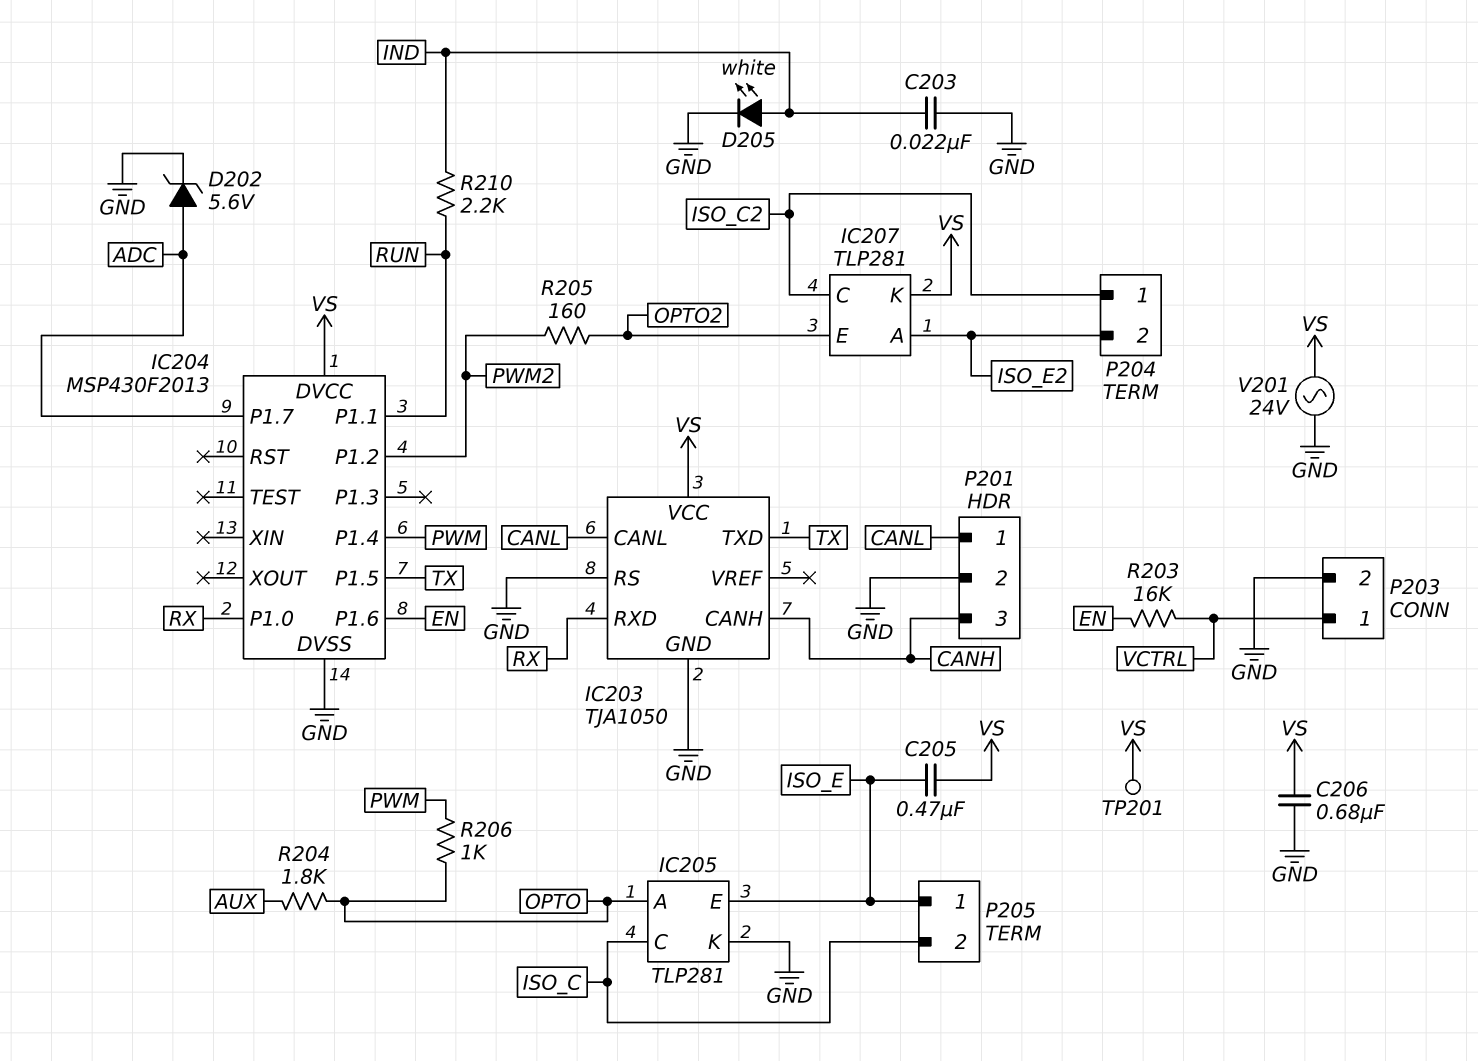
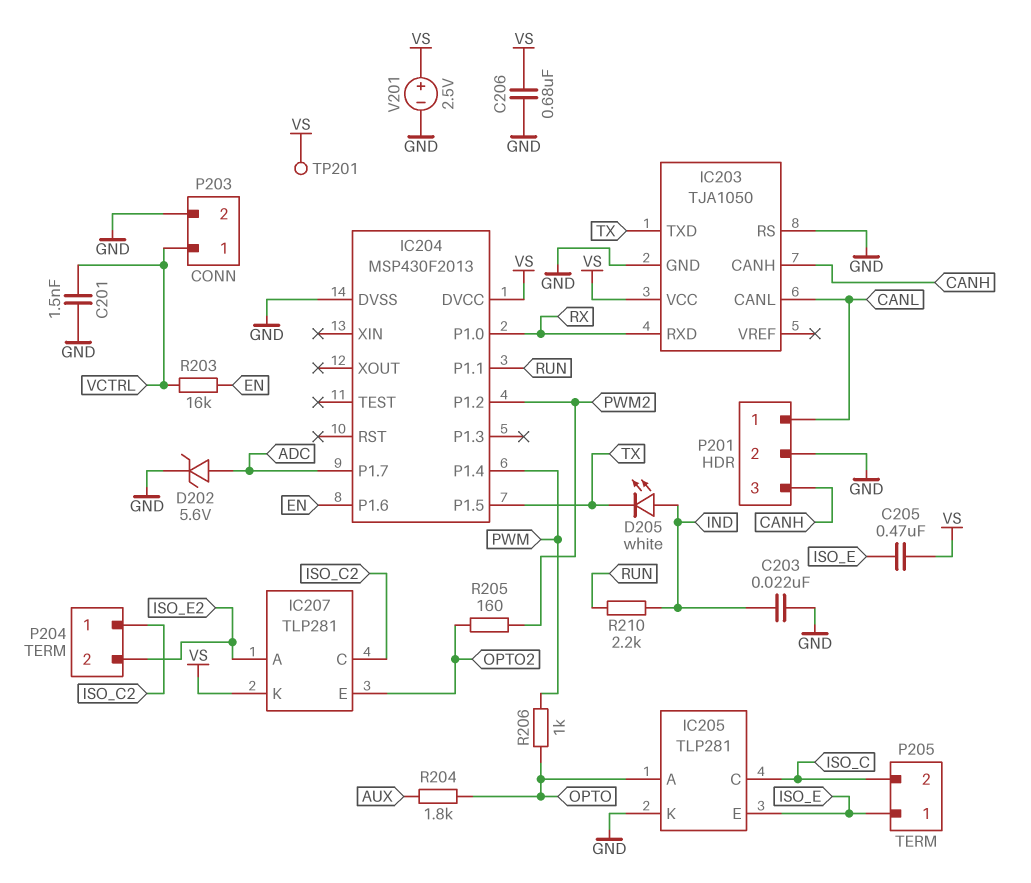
C201: none -> 1.5nF (GND, VCTRL)
D205: LED white (A IND, K GND) -> LED white (A IND, K TX)
V201: AC 24V (GND, VS) -> 2.5V (plus VS, minus GND)

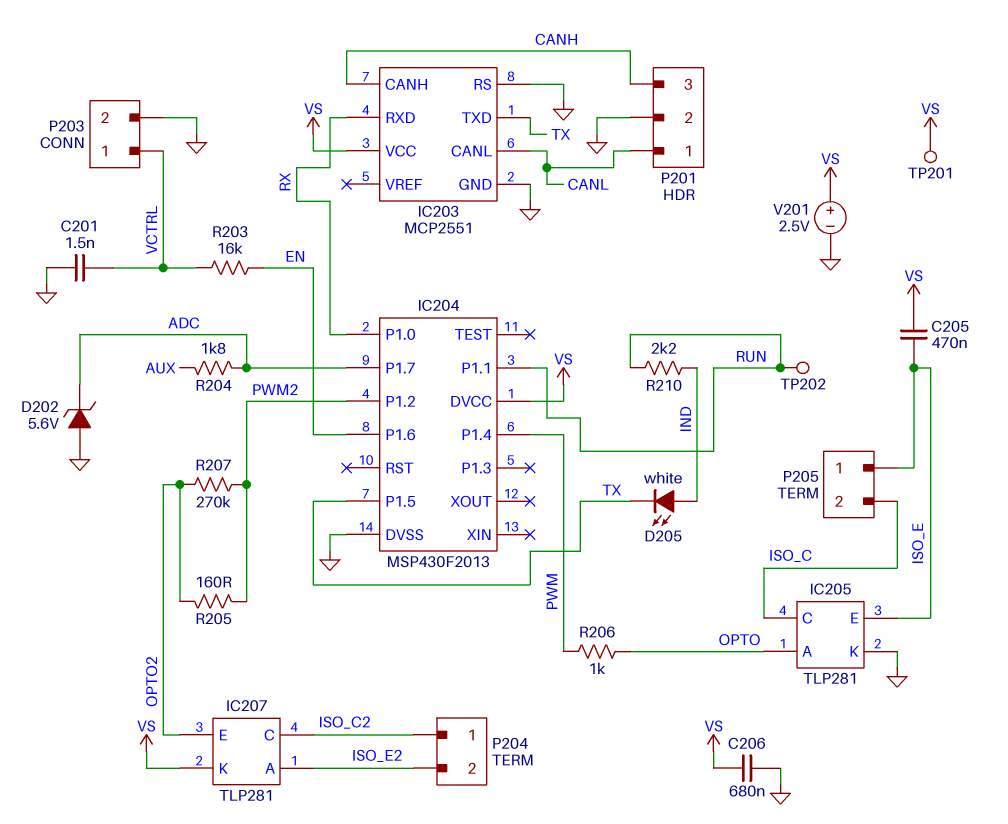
C203: 22nF (GND, IND) -> none
D202: zener 5.6V (A ADC, K GND) -> zener 5.6V (A GND, K ADC)
IC203: TJA1050 -> MCP2551
R204: 1.8k (AUX, OPTO) -> 1.8k (ADC, AUX)
R207: none -> 270k (OPTO2, PWM2)
TP202: none -> test point (RUN)

